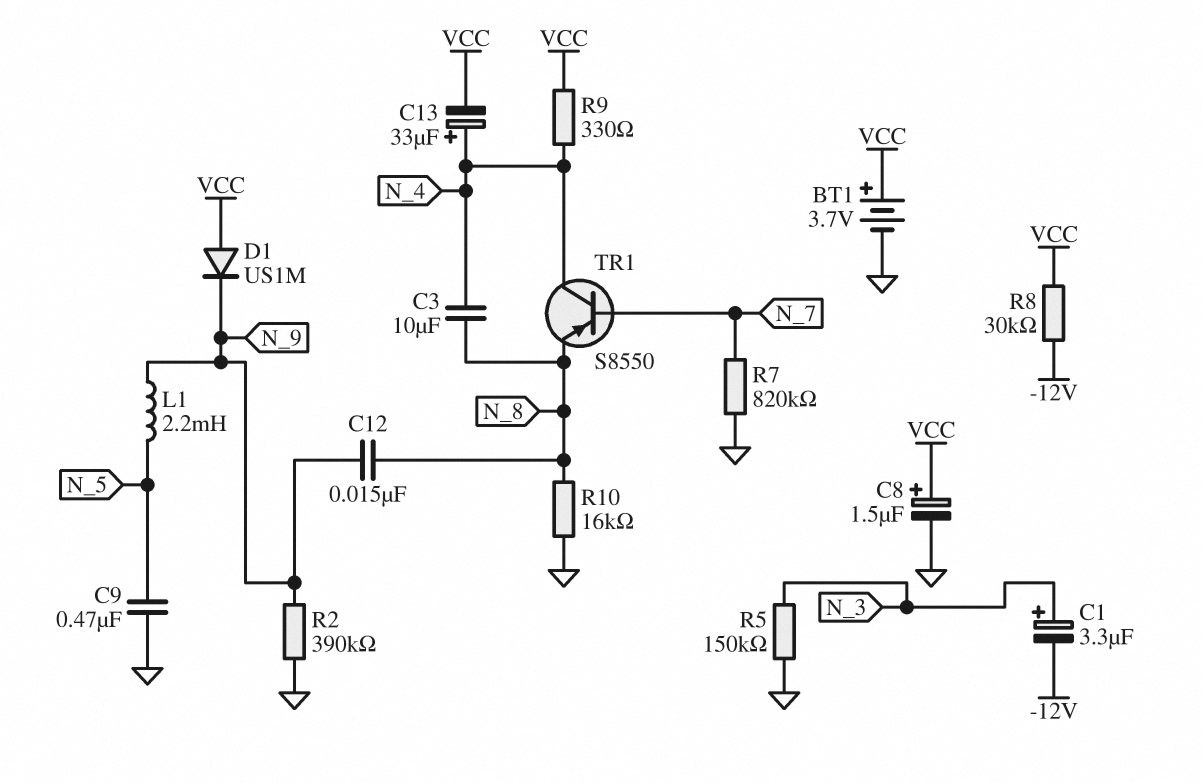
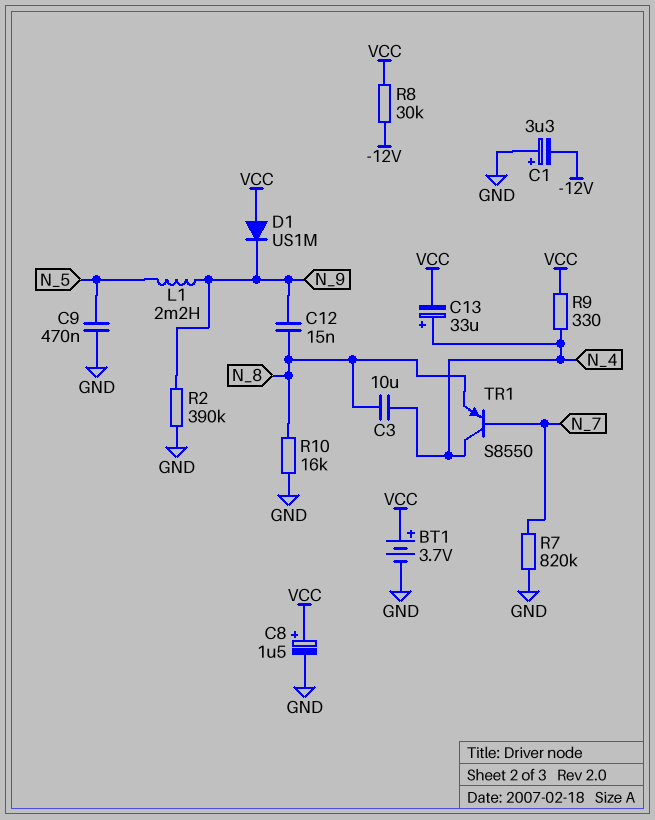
C1: 3.3uF (plus N_3, minus -12V) -> 3.3uF (plus GND, minus -12V)
R5: 150k (GND, N_3) -> none

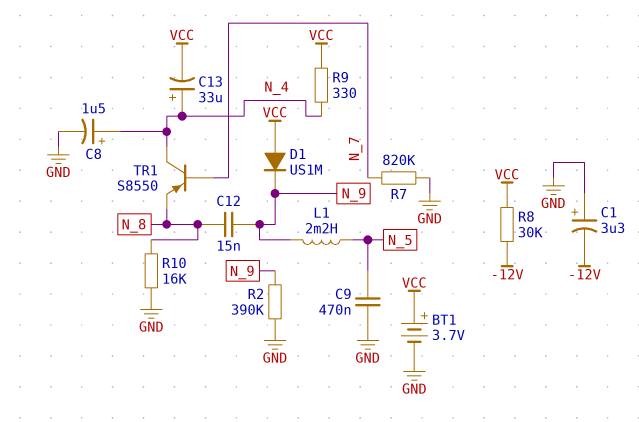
C3: 10uF (N_4, N_8) -> none
C8: 1.5uF (plus VCC, minus GND) -> 1.5uF (plus N_4, minus GND)

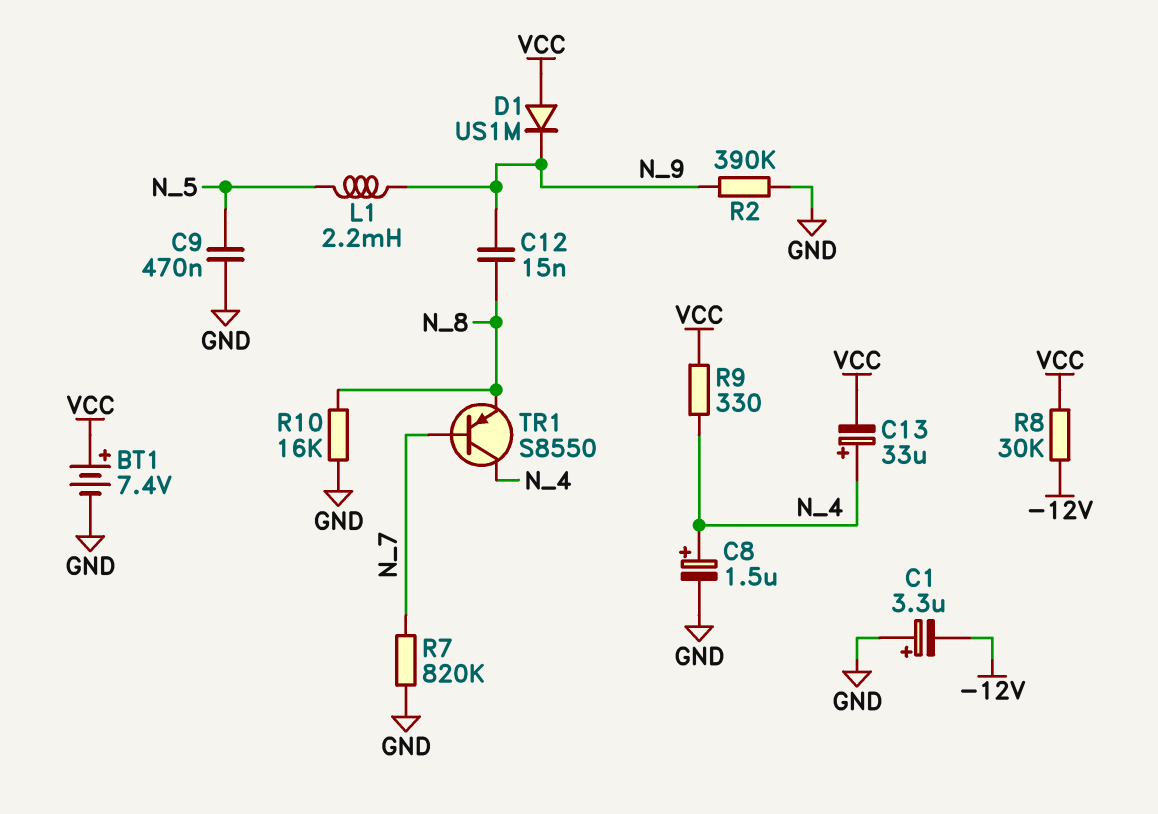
BT1: 3.7V (plus VCC, minus GND) -> 7.4V (plus VCC, minus GND)

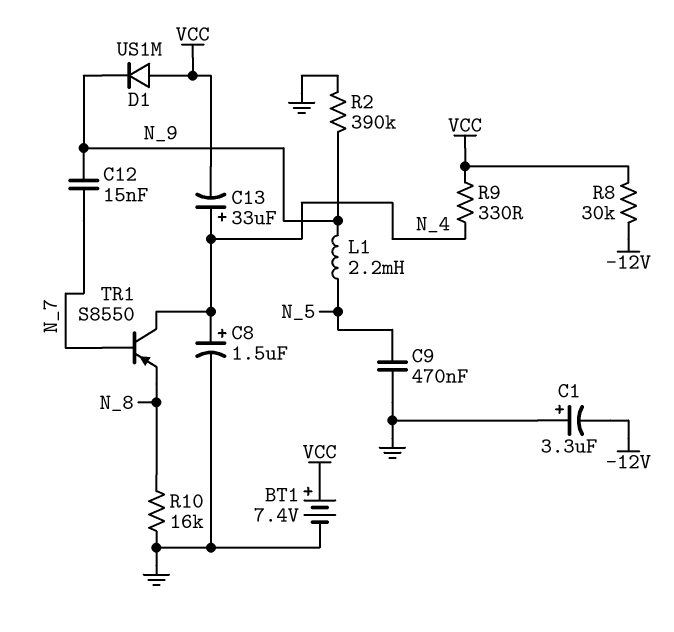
C12: 15nF (N_8, N_9) -> 15nF (N_7, N_9)
R7: 820k (GND, N_7) -> none

